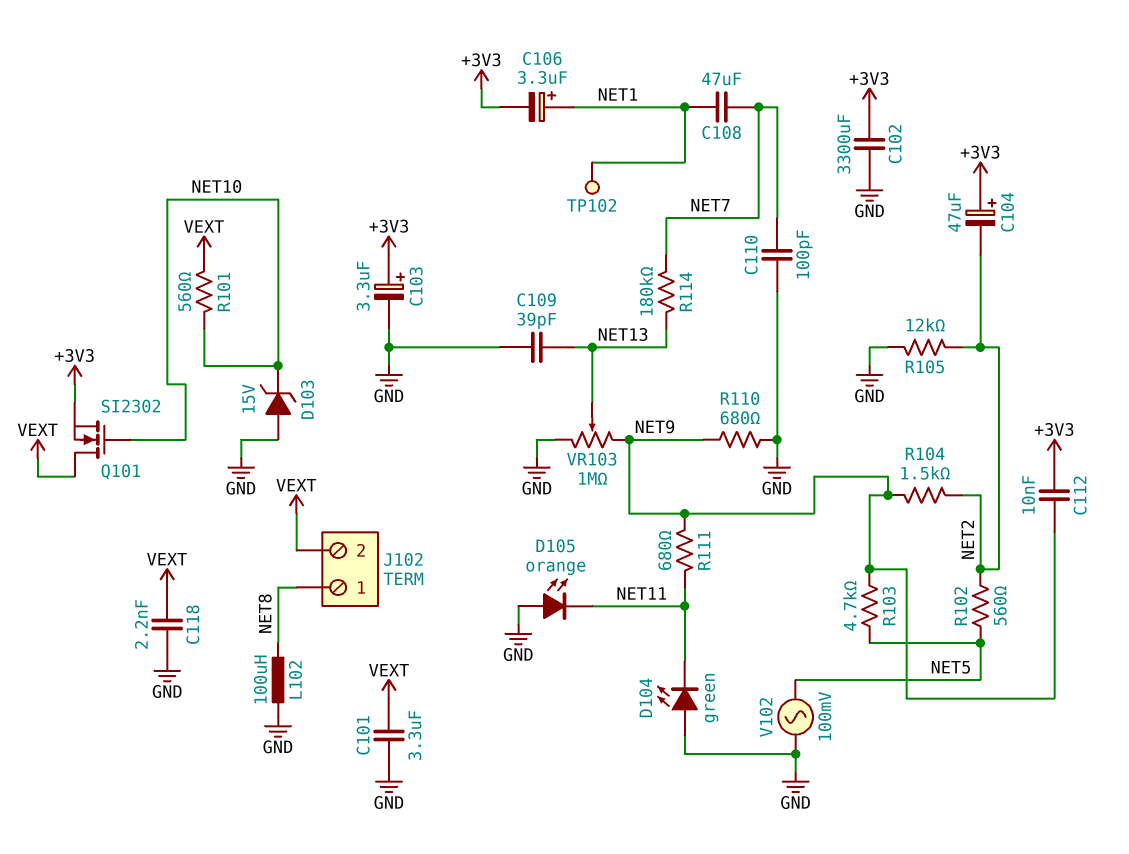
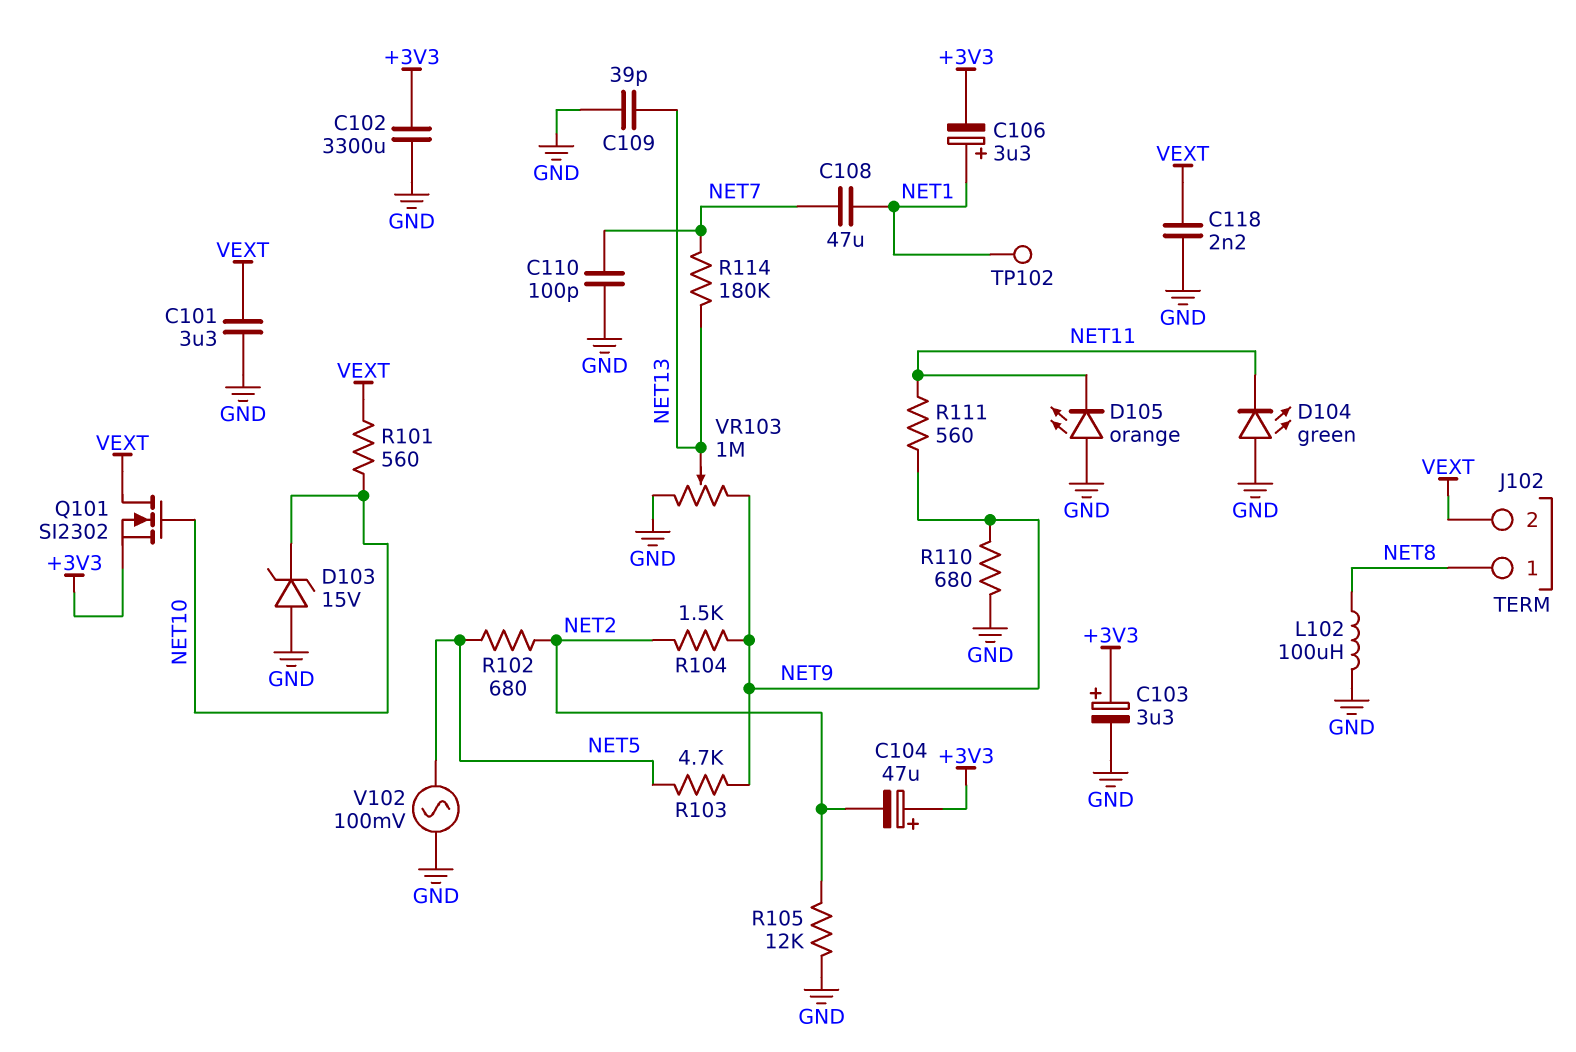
C112: 10nF (+3V3, NET9) -> none
R102: 560 (NET2, NET5) -> 680 (NET2, NET5)
R111: 680 (NET9, NET11) -> 560 (NET9, NET11)

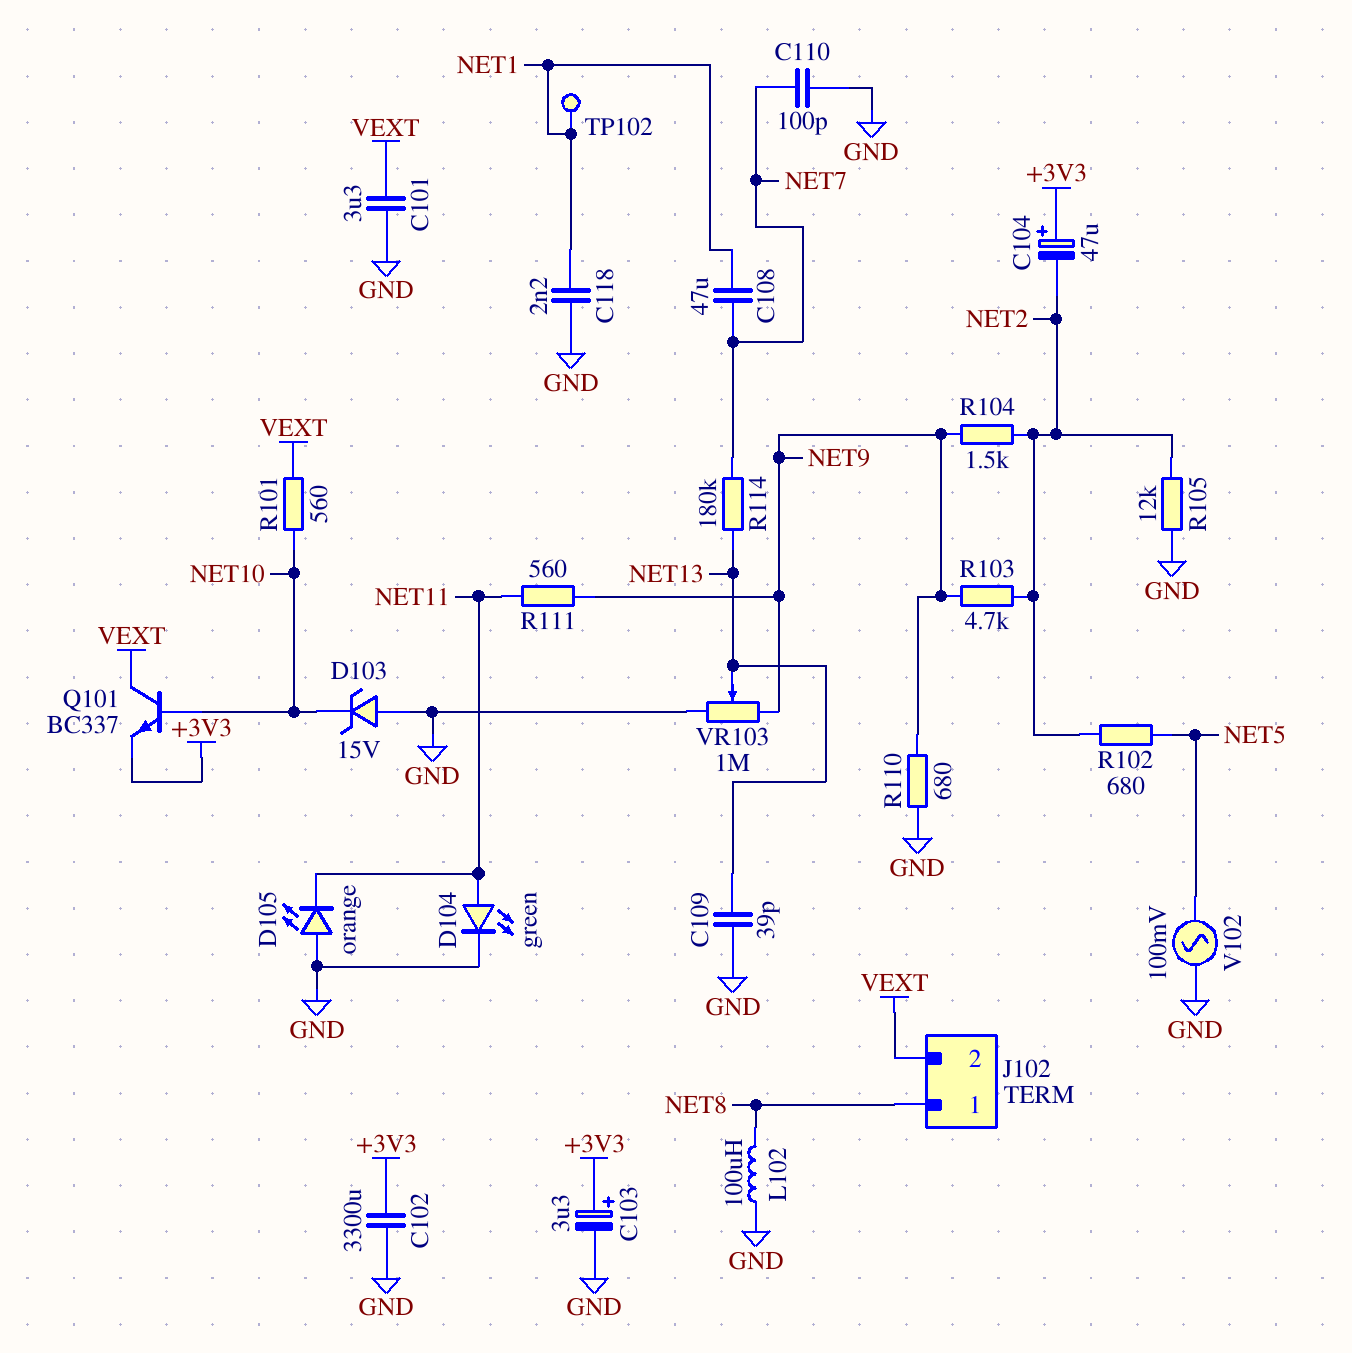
C106: 3.3uF (plus NET1, minus +3V3) -> none
C118: 2.2nF (GND, VEXT) -> 2.2nF (GND, NET1)
D104: LED green (A GND, K NET11) -> LED green (A NET11, K GND)
Q101: NMOS SI2302 (G NET10, D VEXT, S +3V3) -> NPN BC337 (B NET10, C VEXT, E +3V3)
R103: 4.7k (NET5, NET9) -> 4.7k (NET2, NET9)

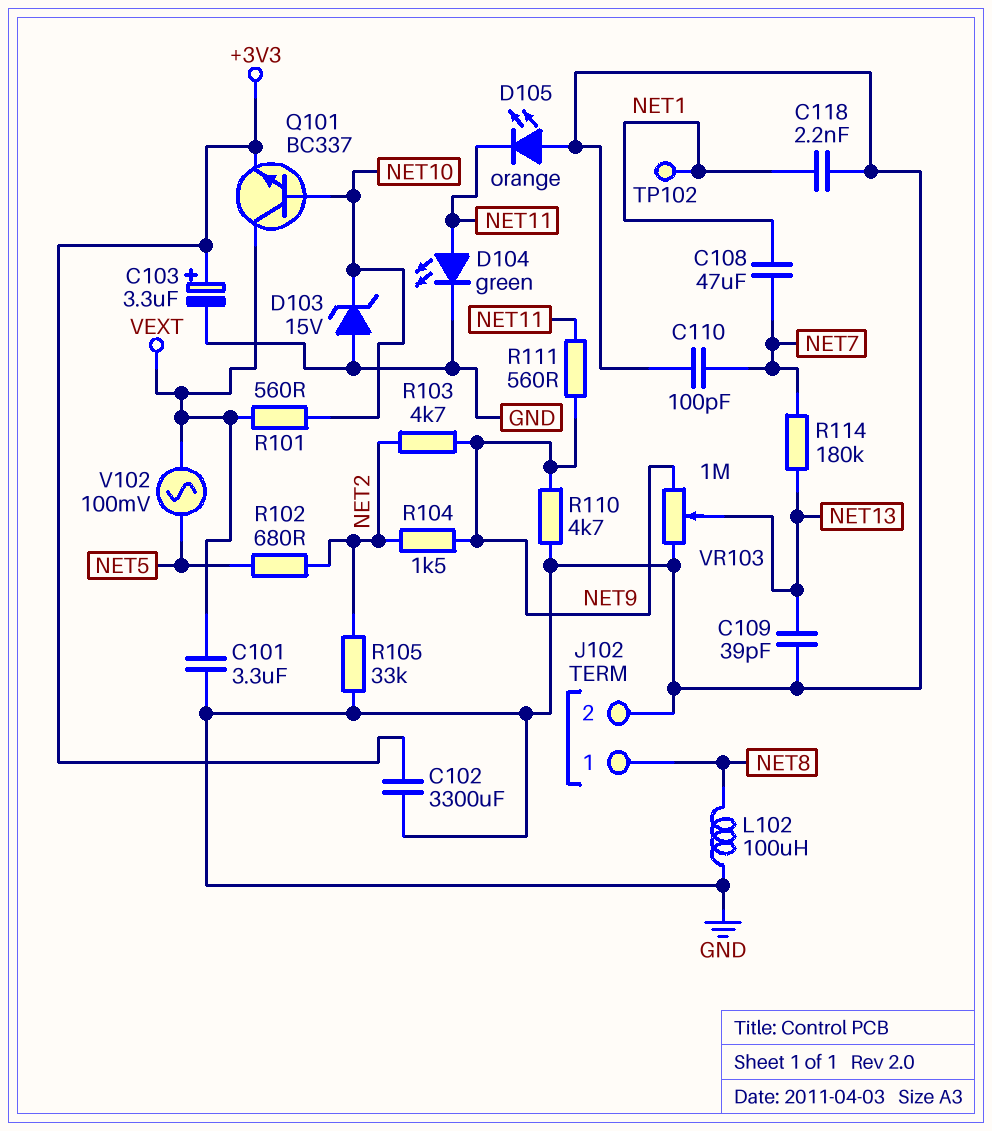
C104: 47uF (plus +3V3, minus NET2) -> none
J102 pin 2: VEXT -> GND
R105: 12k (GND, NET2) -> 33k (GND, NET2)
R110: 680 (GND, NET9) -> 4.7k (GND, NET9)
V102: AC 100mV (GND, NET5) -> AC 100mV (NET5, VEXT)

